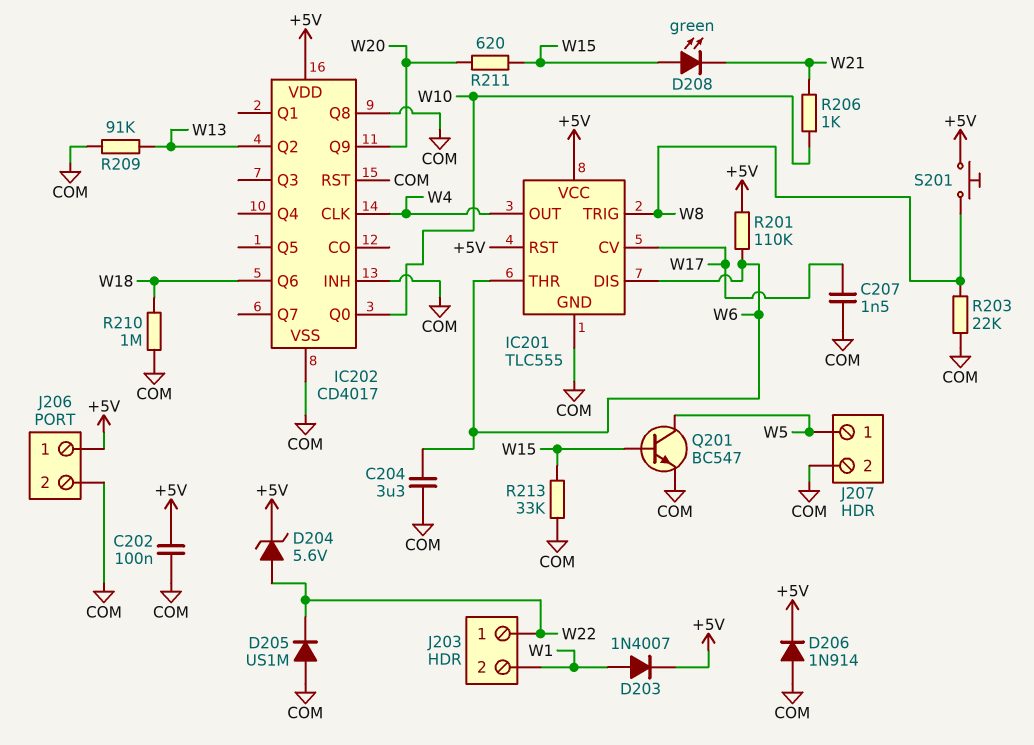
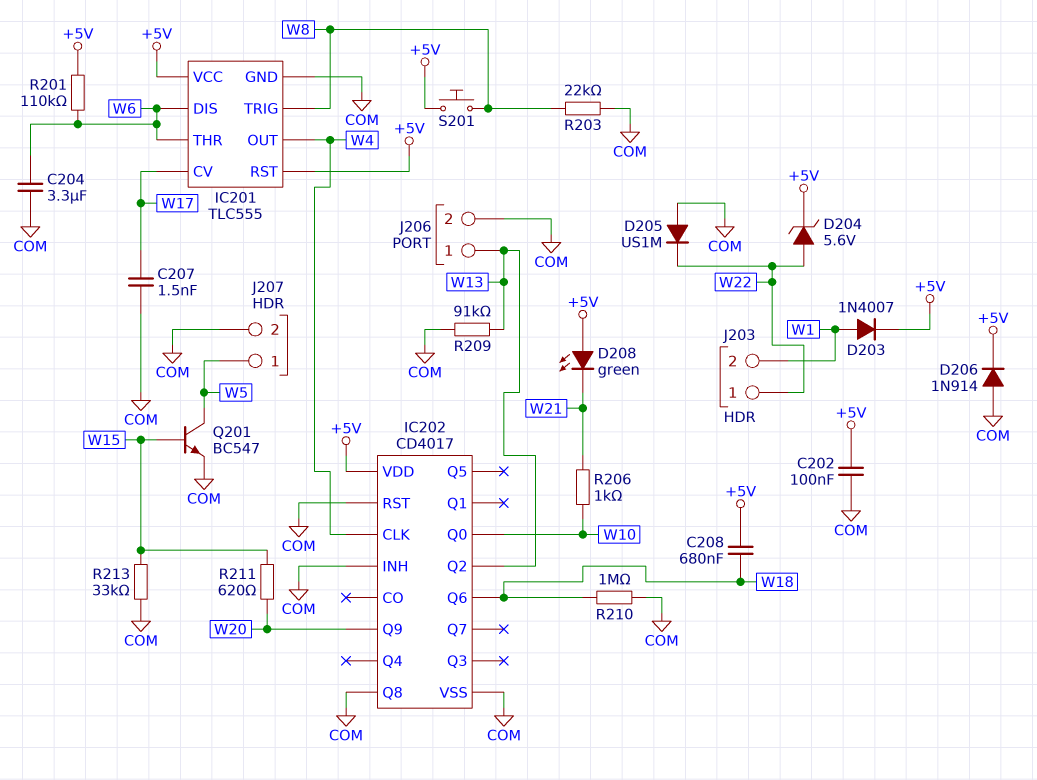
C208: none -> 680nF (+5V, W18)
D208: LED green (A W15, K W21) -> LED green (A +5V, K W21)
J206 pin 1: +5V -> W13

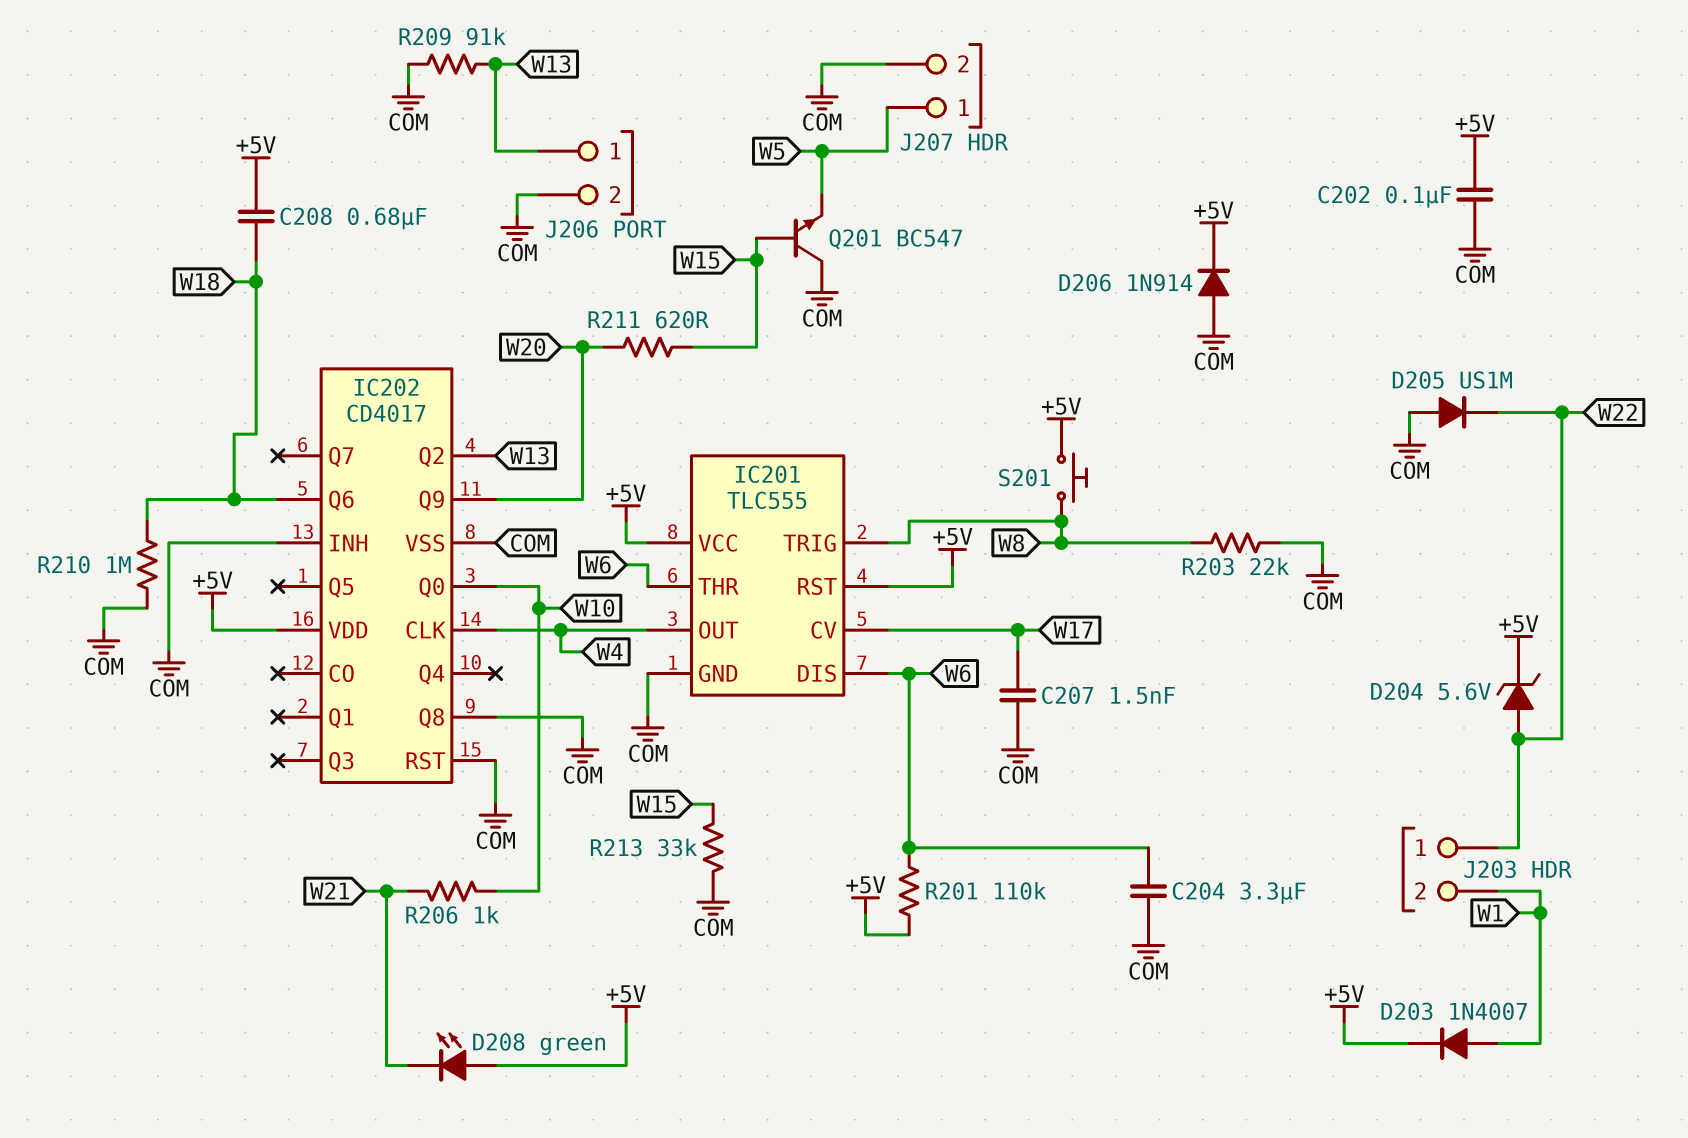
Q201: NPN BC547 (B W15, C W5, E COM) -> NPN BC547 (B W15, C COM, E W5)

